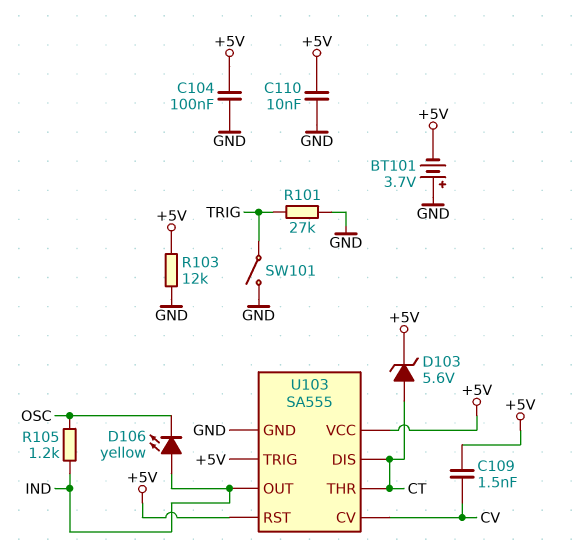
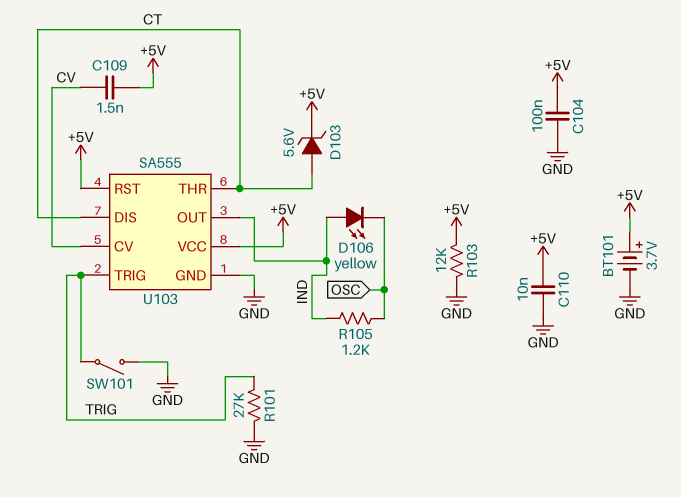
BT101: 3.7V (plus GND, minus +5V) -> 3.7V (plus +5V, minus GND)
U103 pin TRIG: +5V -> TRIG

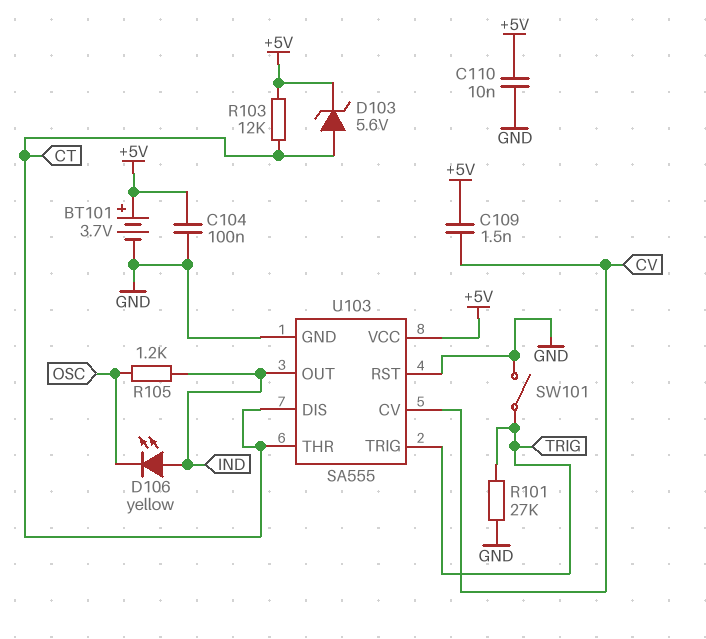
R103: 12k (+5V, GND) -> 12k (+5V, CT)
U103 pin RST: +5V -> GND

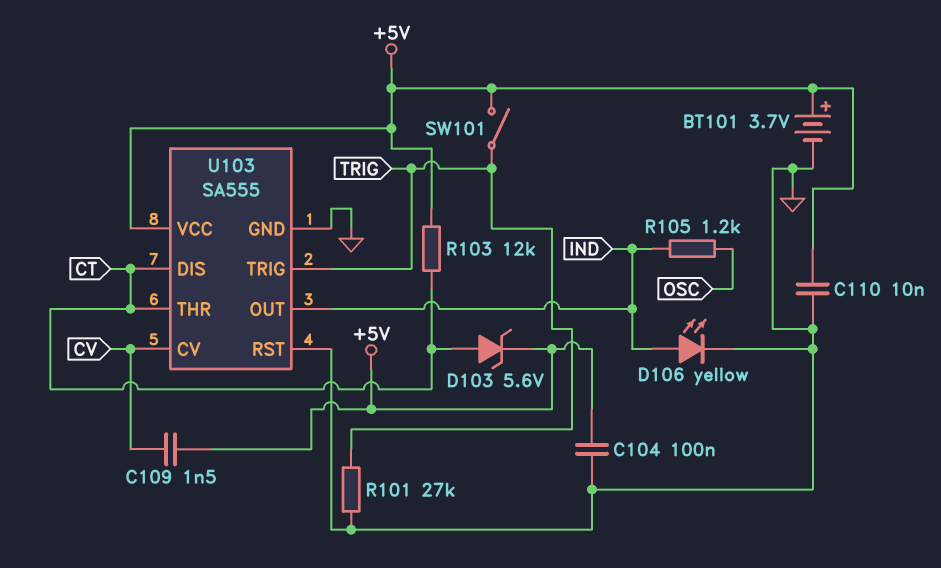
D106: LED yellow (A IND, K OSC) -> LED yellow (A IND, K GND)
SW101: switch (GND, TRIG) -> switch (+5V, TRIG)

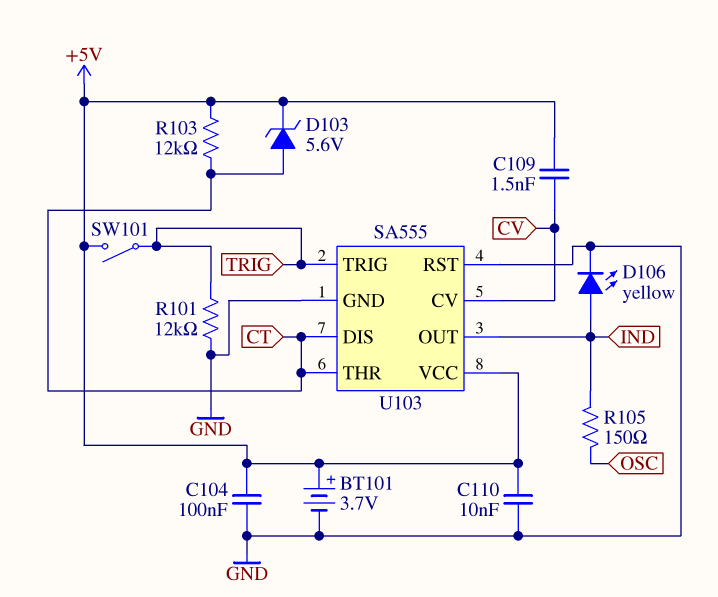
R101: 27k (GND, TRIG) -> 12k (GND, TRIG)
R105: 1.2k (IND, OSC) -> 150 (IND, OSC)

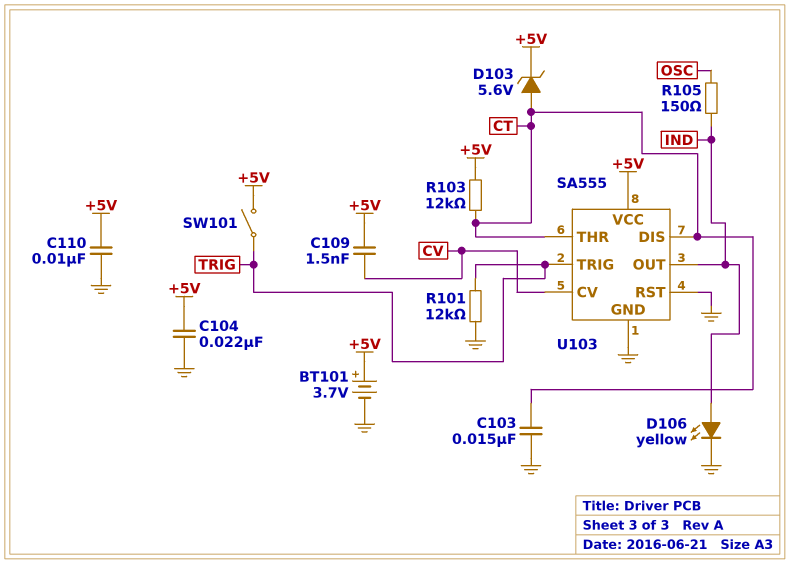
C103: none -> 15nF (CT, GND)
C104: 100nF (+5V, GND) -> 22nF (+5V, GND)

